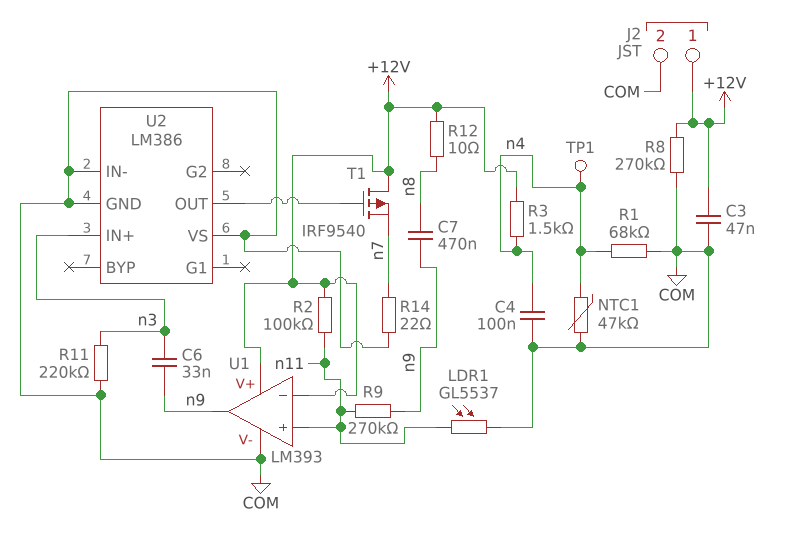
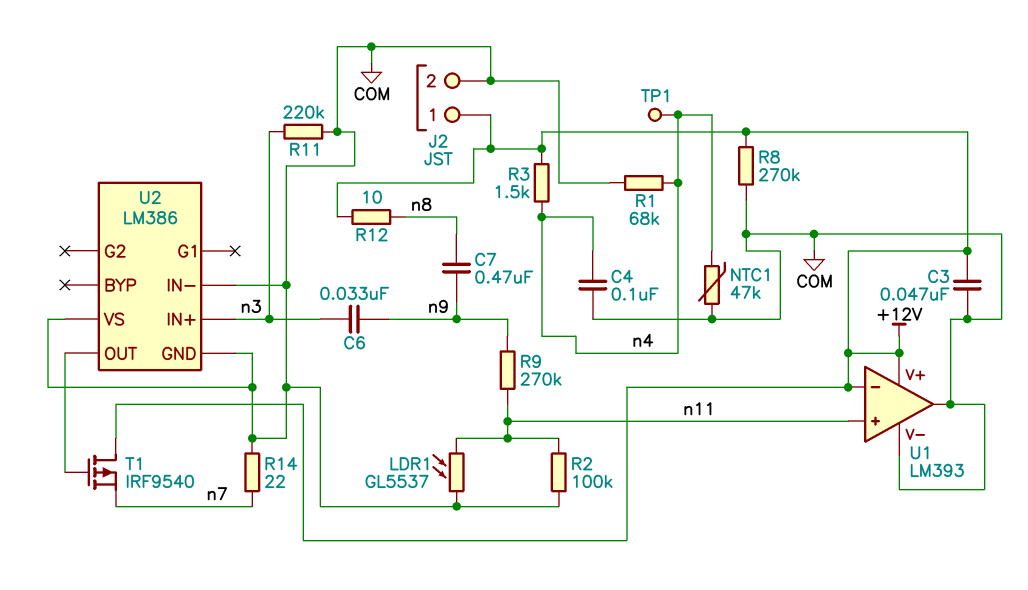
R2: 100k (+12V, n11) -> 100k (COM, n11)
U1 pin out: n9 -> COM

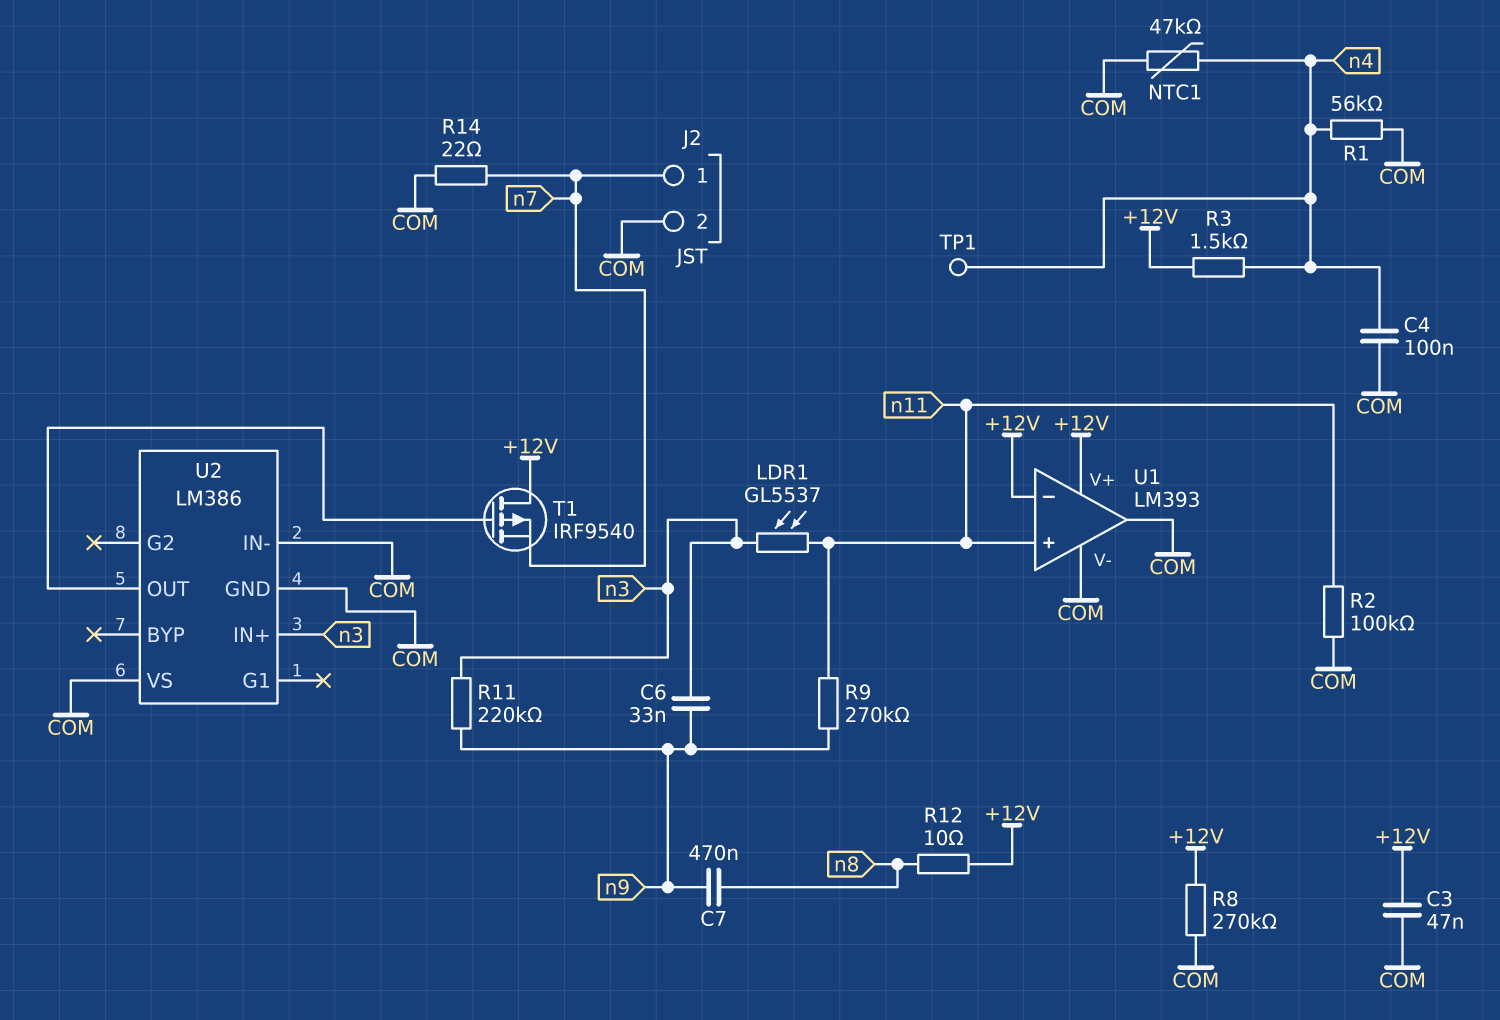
J2 pin 1: +12V -> n7
LDR1: GL5537 (COM, n11) -> GL5537 (n3, n11)
R1: 68k (COM, n4) -> 56k (COM, n4)
R11: 220k (COM, n3) -> 220k (n3, n9)

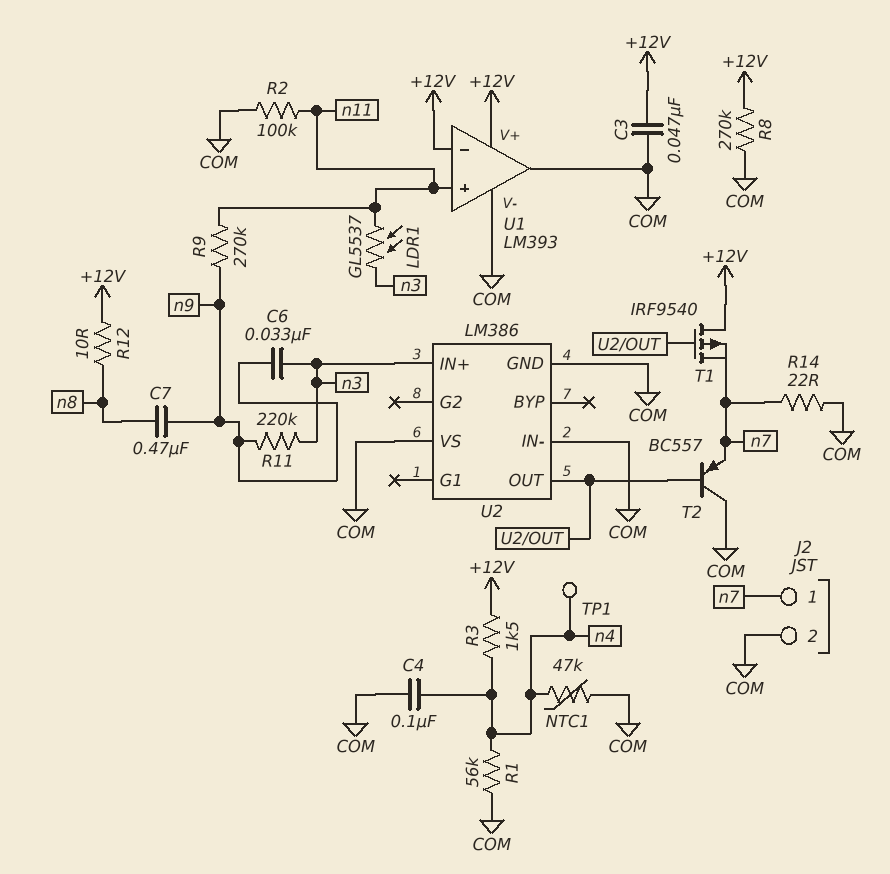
T2: none -> PNP BC557 (B U2/OUT, C COM, E n7)

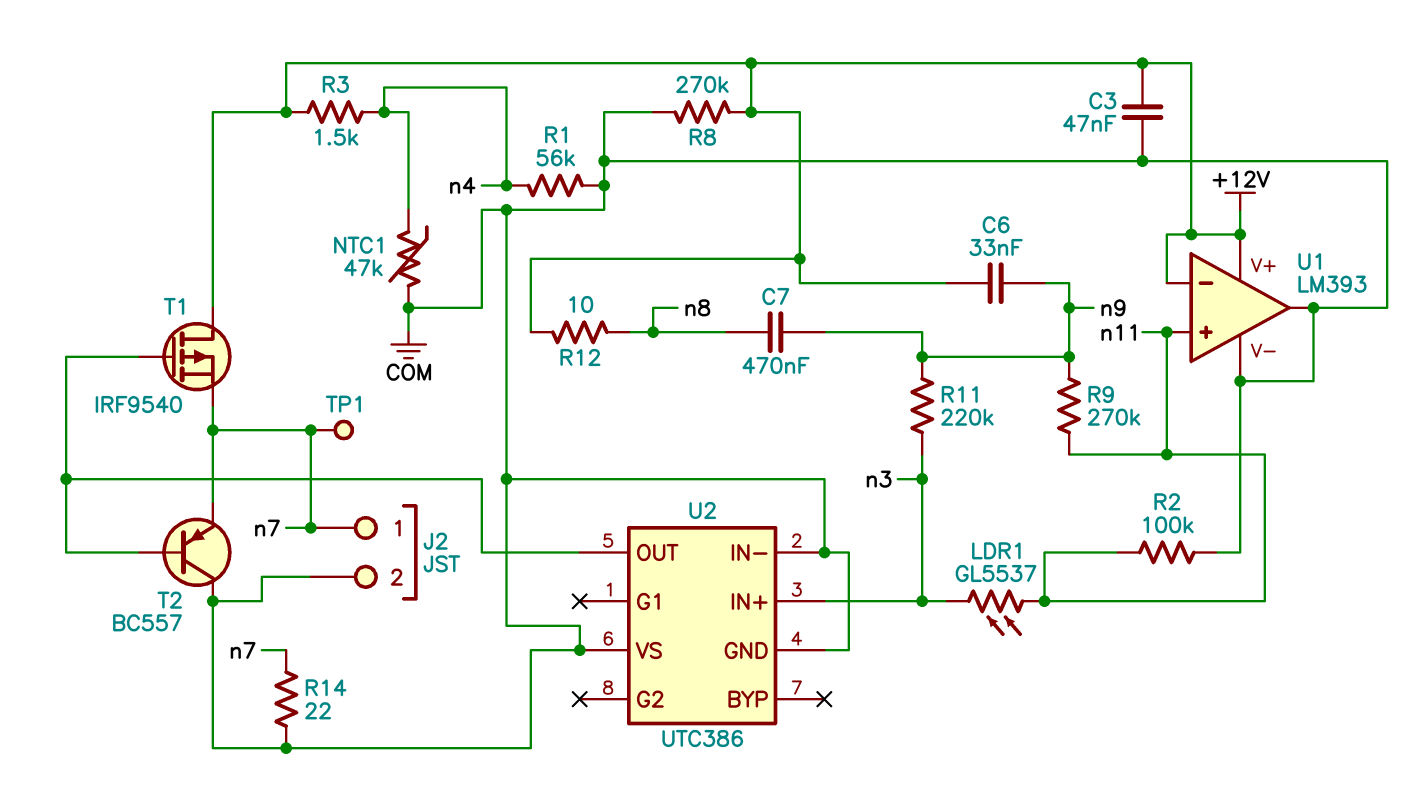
C4: 100nF (COM, n4) -> none
C6: 33nF (n3, n9) -> 33nF (+12V, n9)
TP1: test point (n4) -> test point (n7)
U2: LM386 -> UTC386

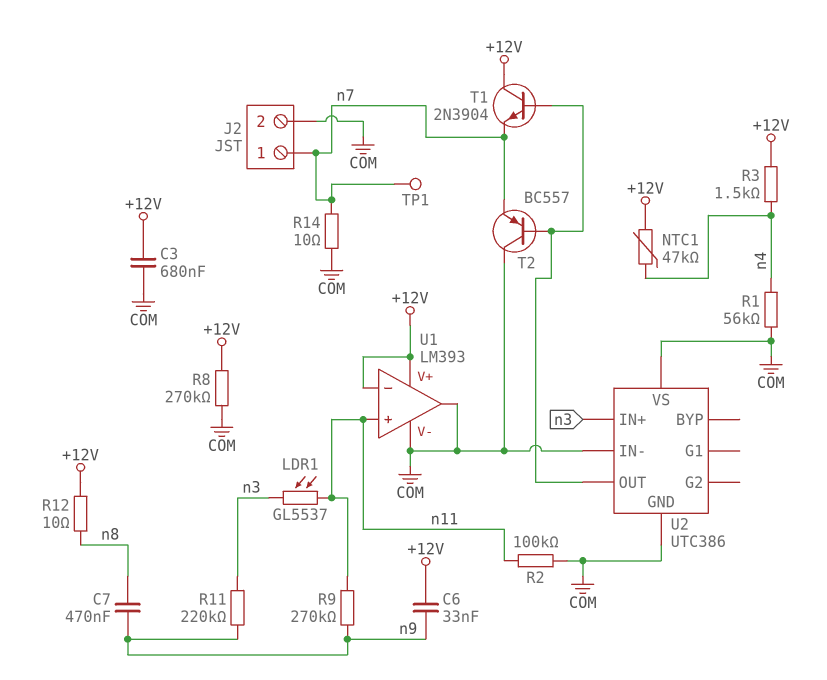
C3: 47nF (+12V, COM) -> 680nF (+12V, COM)
NTC1: 47k (COM, n4) -> 47k (+12V, n4)
R14: 22 (COM, n7) -> 10 (COM, n7)
T1: PMOS IRF9540 (G U2/OUT, D +12V, S n7) -> NPN 2N3904 (B U2/OUT, C +12V, E n7)

